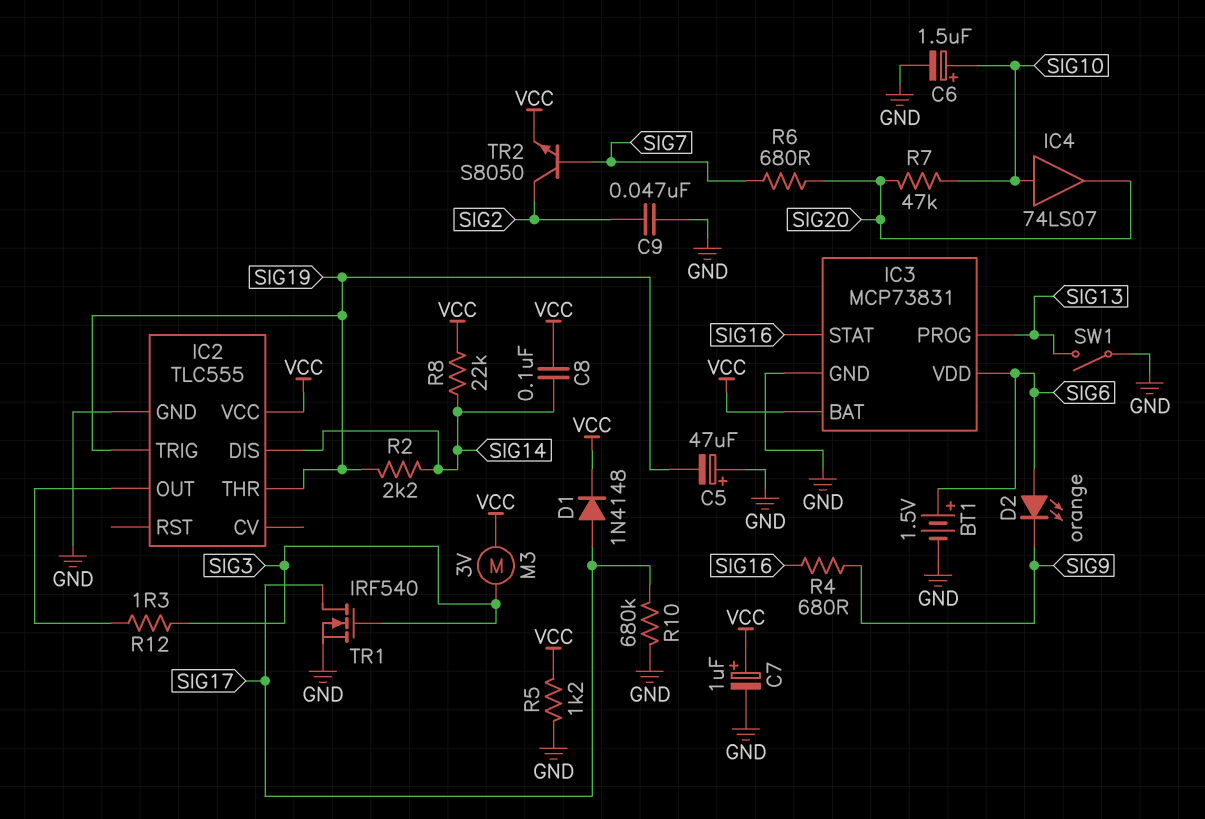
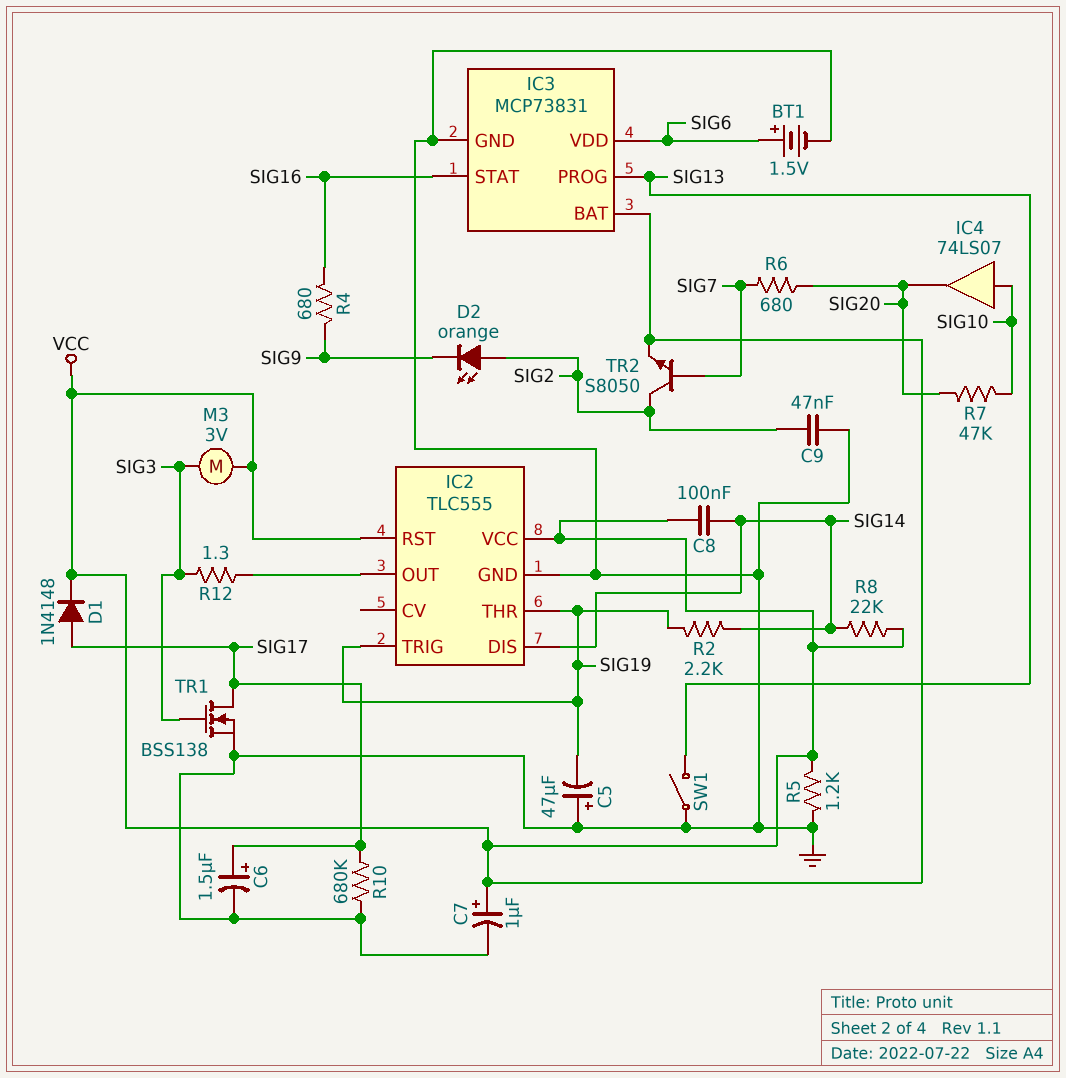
C6: 1.5uF (plus SIG10, minus GND) -> 1.5uF (plus SIG17, minus GND)
D2: LED orange (A SIG6, K SIG9) -> LED orange (A SIG2, K SIG9)
IC2 pin RST: none -> VCC
TR1: NMOS IRF540 (G SIG3, D SIG17, S GND) -> NMOS BSS138 (G SIG3, D SIG17, S GND)

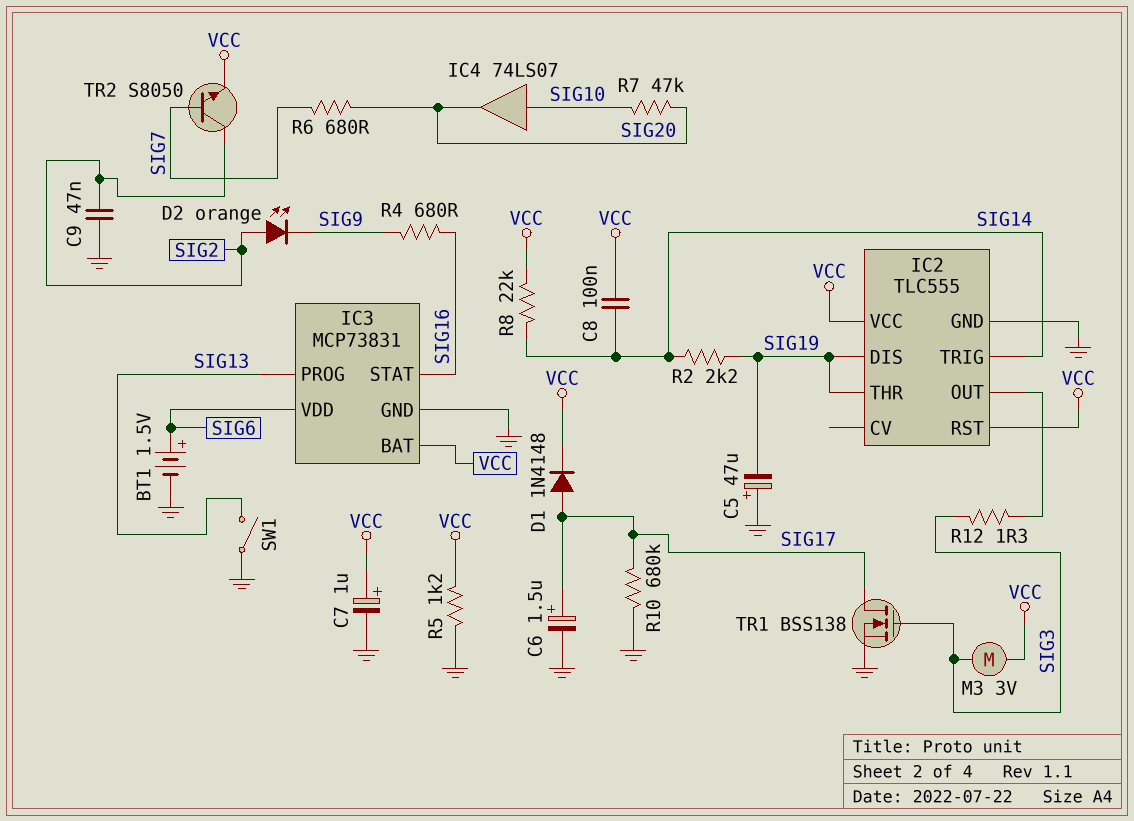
IC2 pin DIS: SIG14 -> SIG19
IC2 pin TRIG: SIG19 -> SIG14

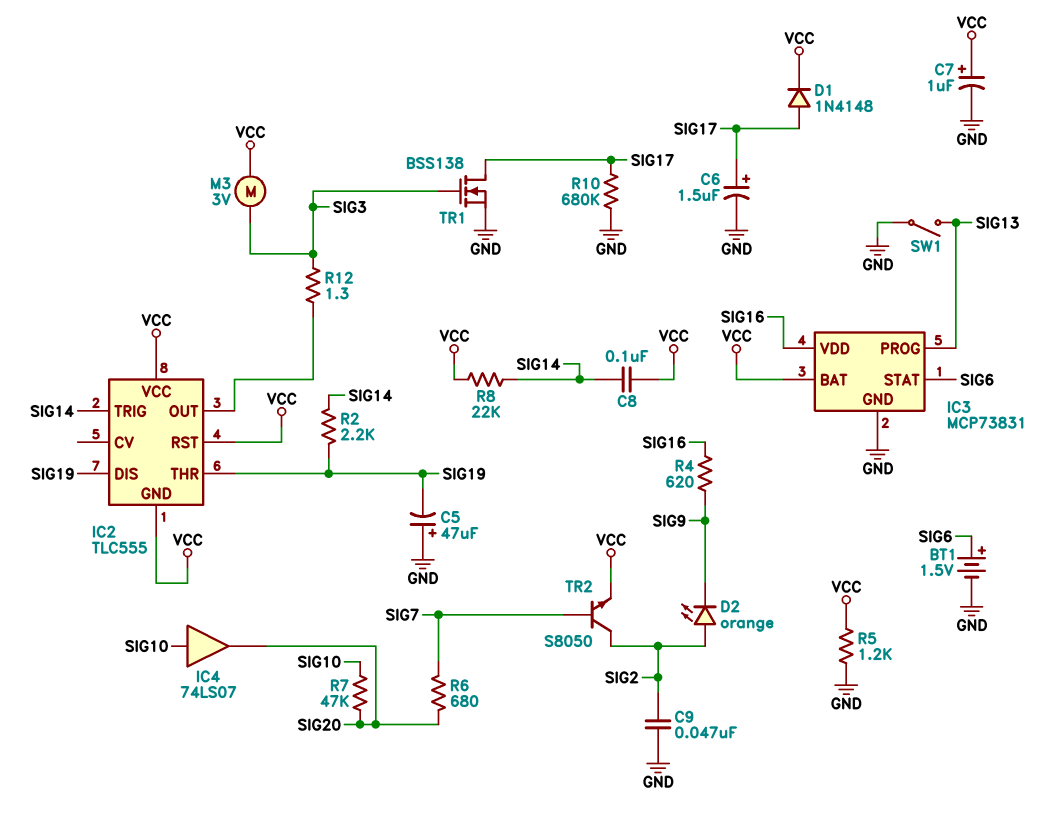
IC2 pin GND: GND -> VCC
IC3 pin STAT: SIG16 -> SIG6
IC3 pin VDD: SIG6 -> SIG16
R4: 680 (SIG9, SIG16) -> 620 (SIG9, SIG16)

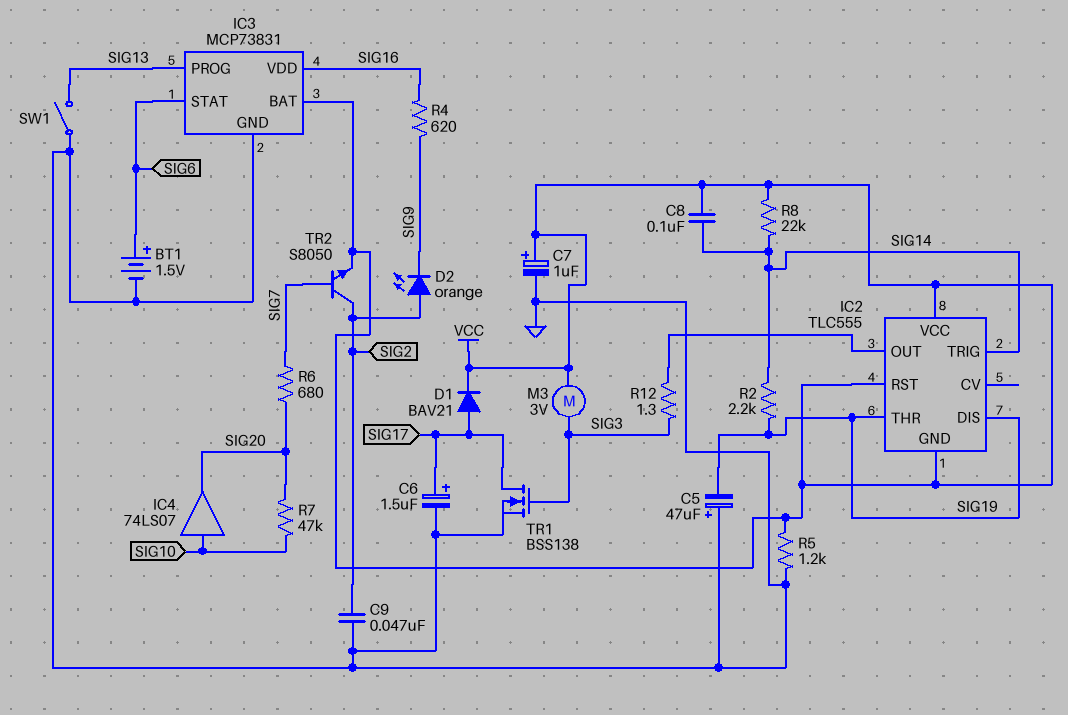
D1: diode 1N4148 (A SIG17, K VCC) -> diode BAV21 (A SIG17, K VCC)
R10: 680k (GND, SIG17) -> none

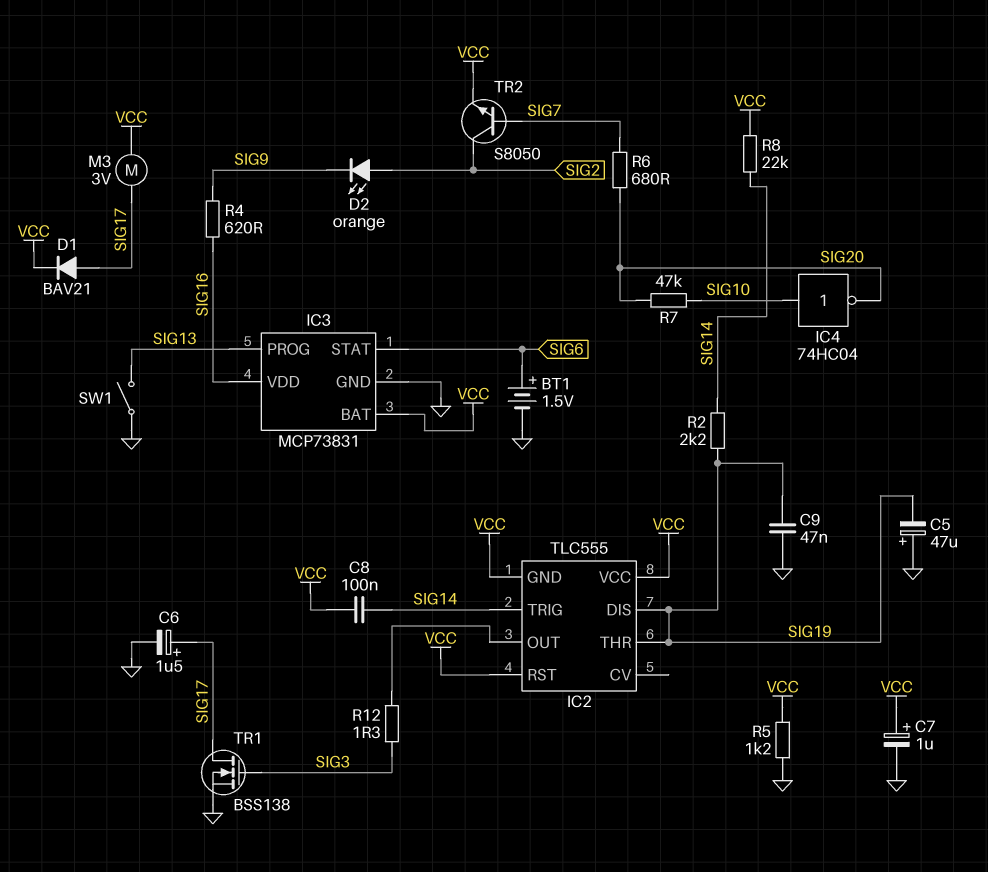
C9: 47nF (GND, SIG2) -> 47nF (GND, SIG19)
IC4: buffer 74LS07 (in SIG10, out SIG20) -> NOT 74HC04 (in SIG10, out SIG20)
M3: motor 3V (SIG3, VCC) -> motor 3V (SIG17, VCC)

